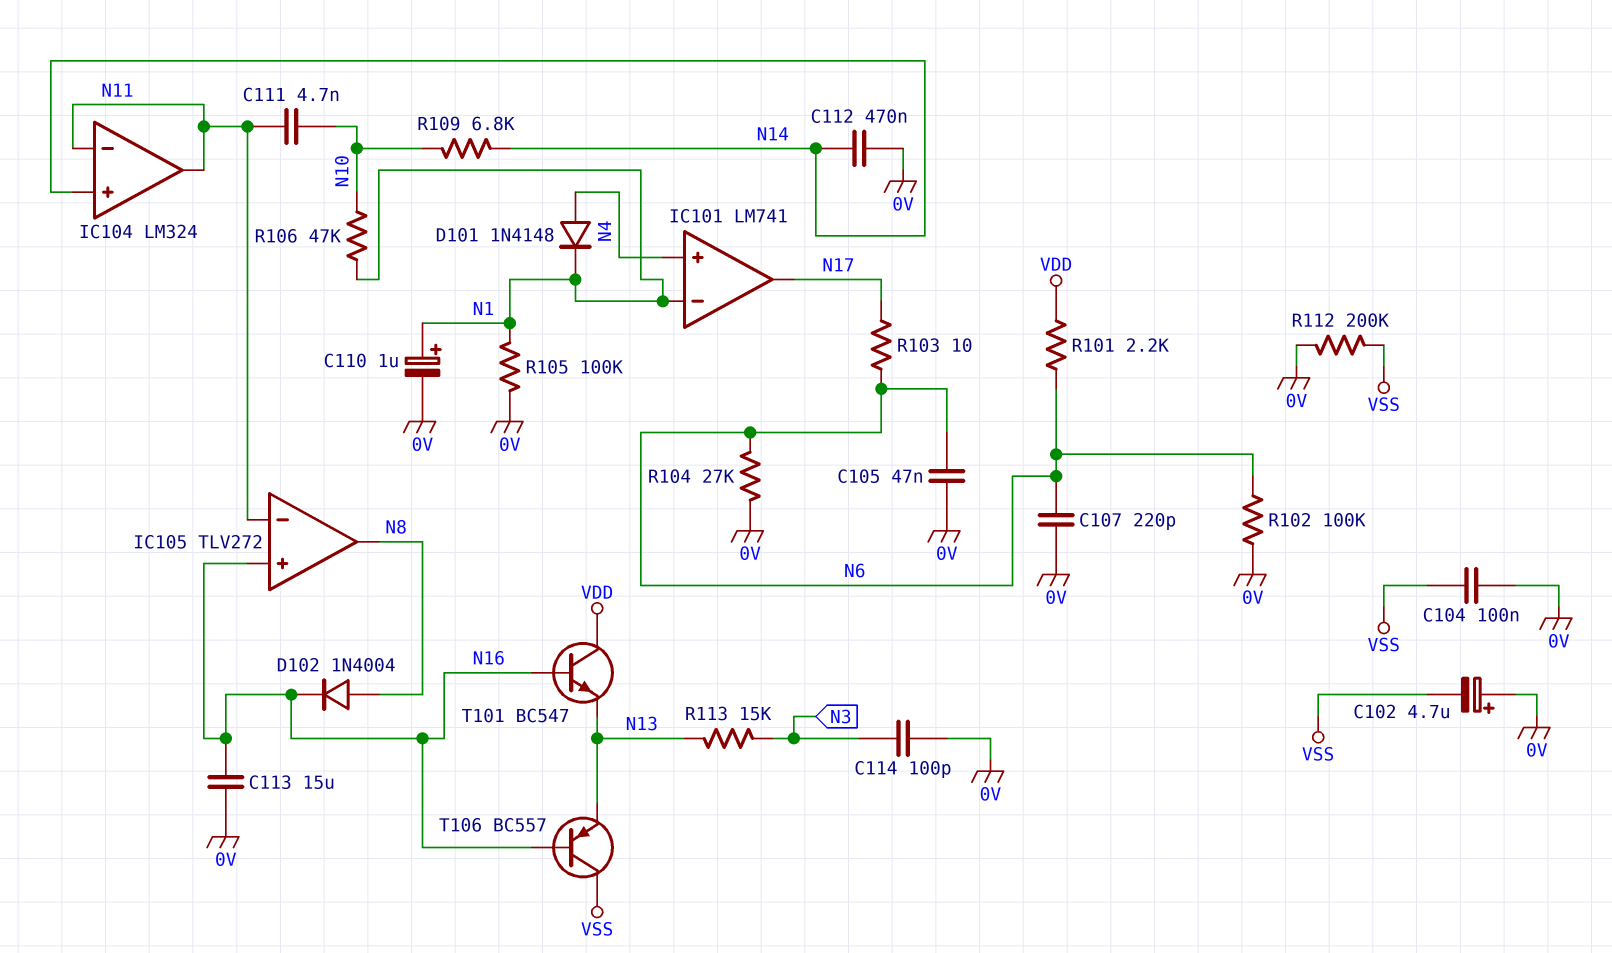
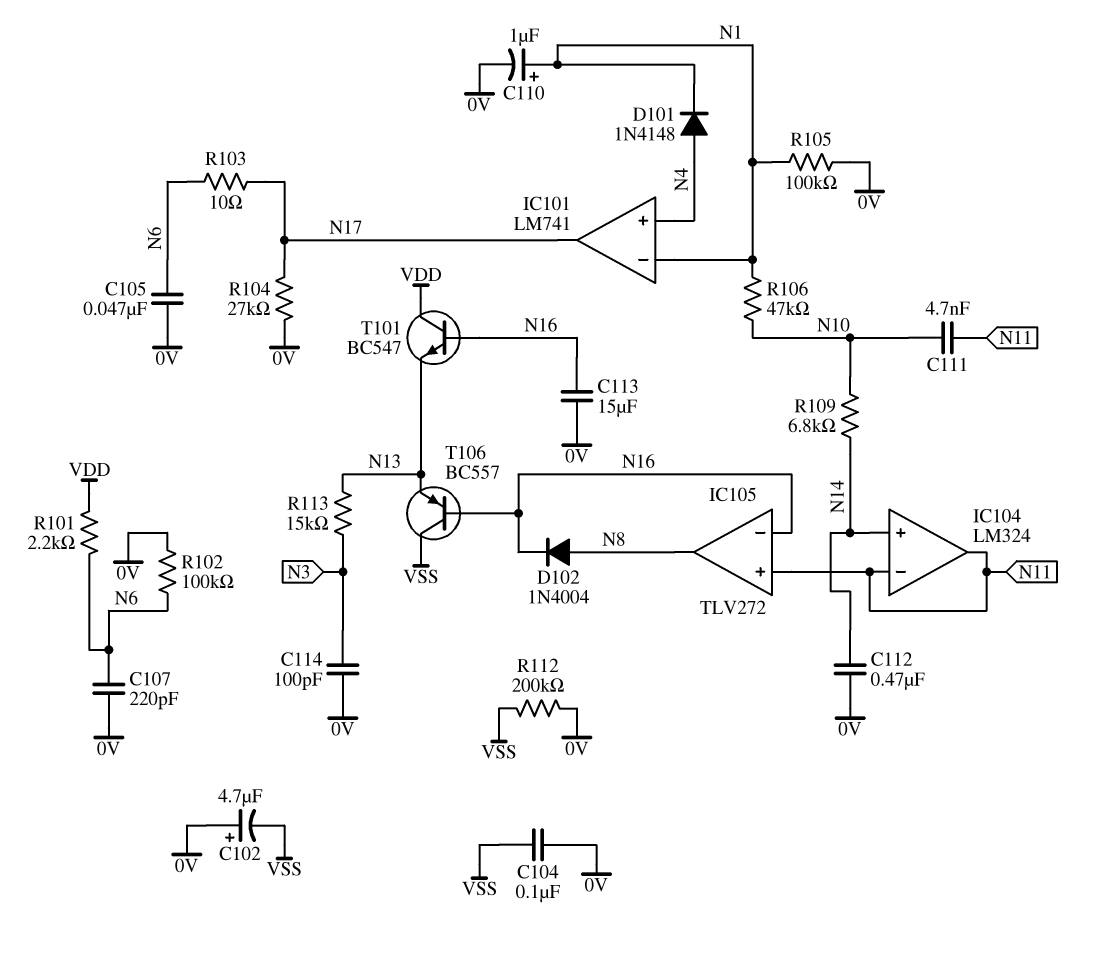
IC105 pin in+: N16 -> N11
IC105 pin in-: N11 -> N16
R104: 27k (0V, N6) -> 27k (0V, N17)

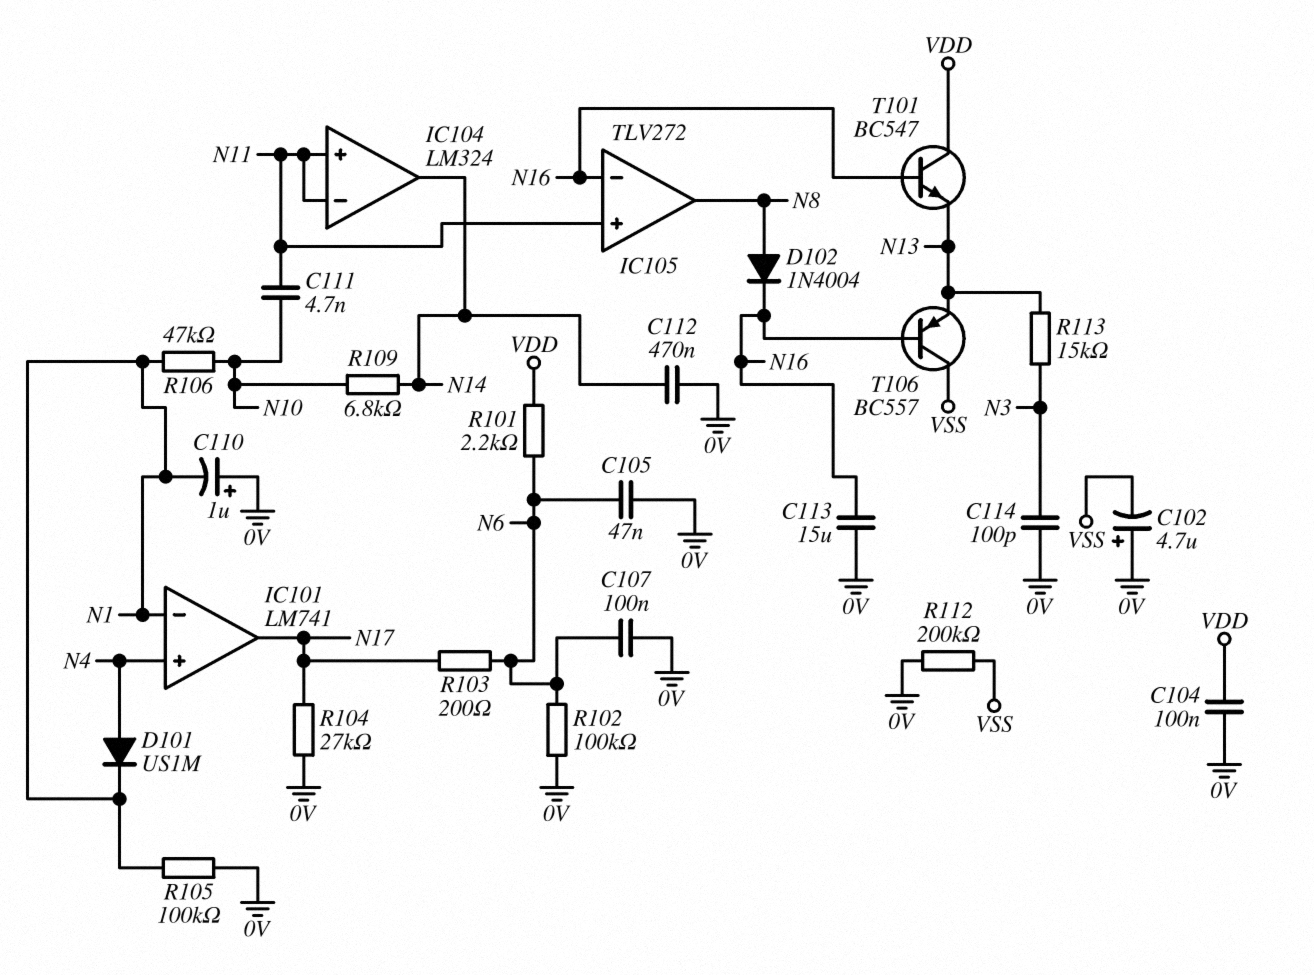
C104: 100nF (0V, VSS) -> 100nF (0V, VDD)
C107: 220pF (0V, N6) -> 100nF (0V, N6)
C110: 1uF (plus N1, minus 0V) -> 1uF (plus 0V, minus N1)
D101: diode 1N4148 (A N4, K N1) -> diode US1M (A N4, K N1)
IC104 pin in+: N14 -> N11
IC104 pin out: N11 -> N14
R103: 10 (N6, N17) -> 200 (N6, N17)

